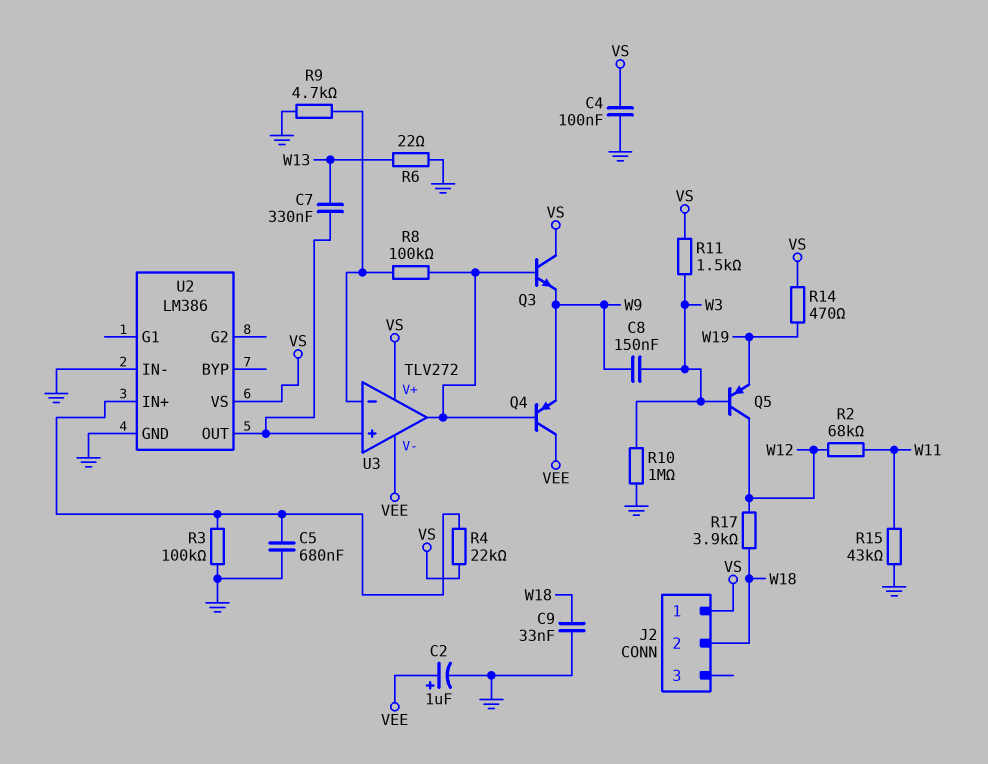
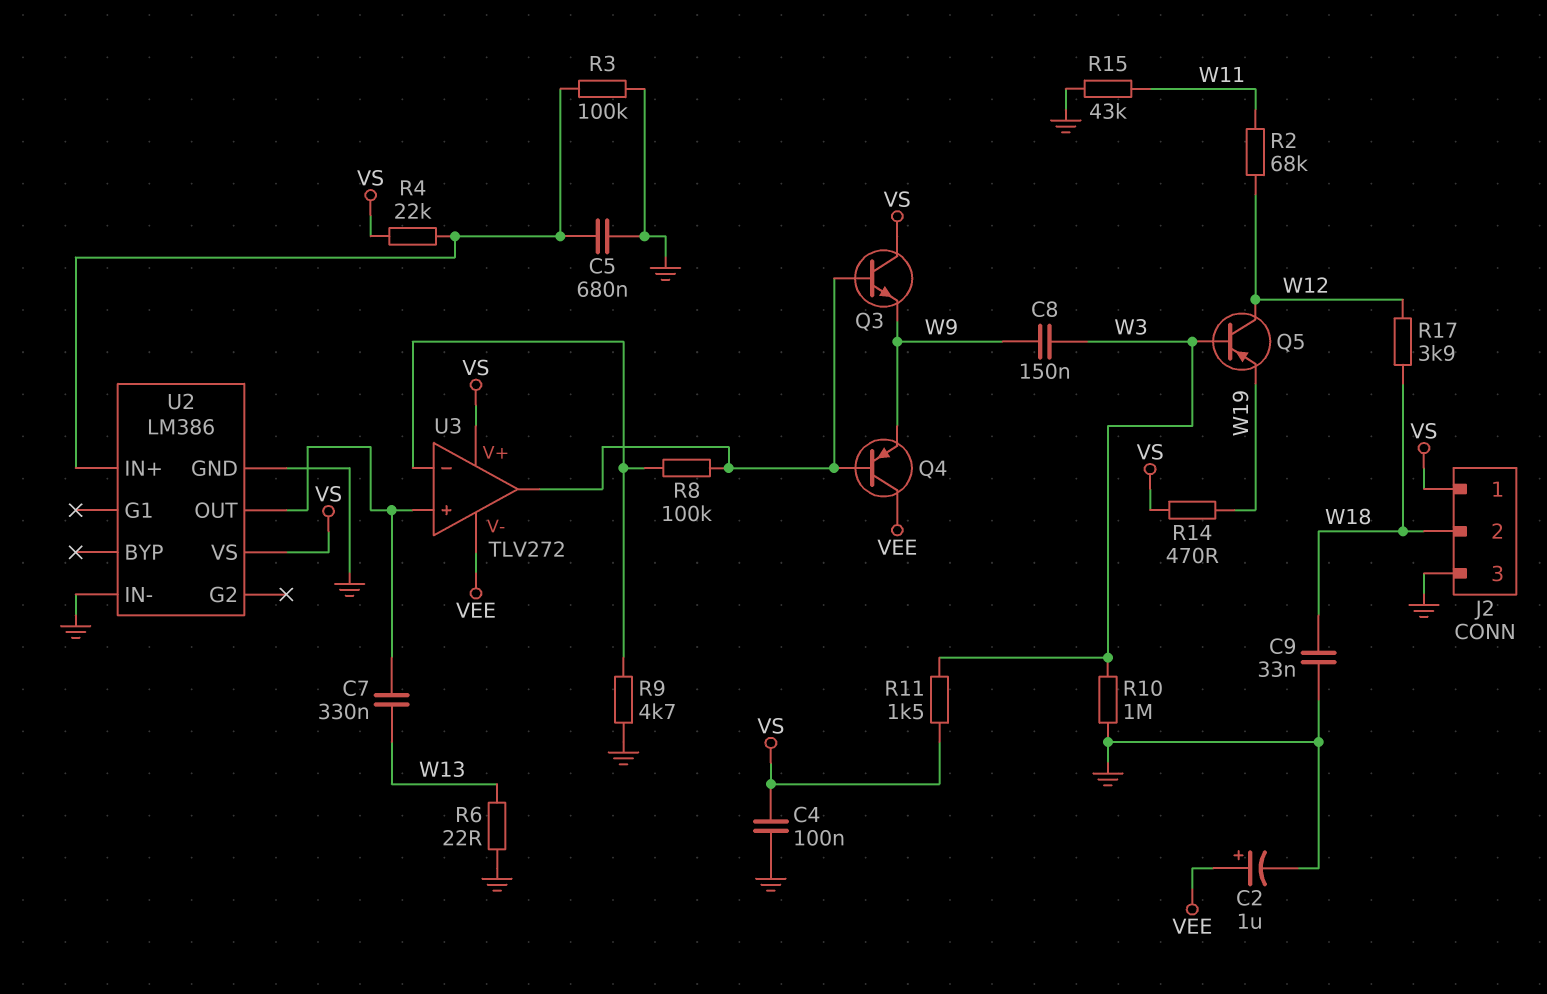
J2 pin 3: none -> GND

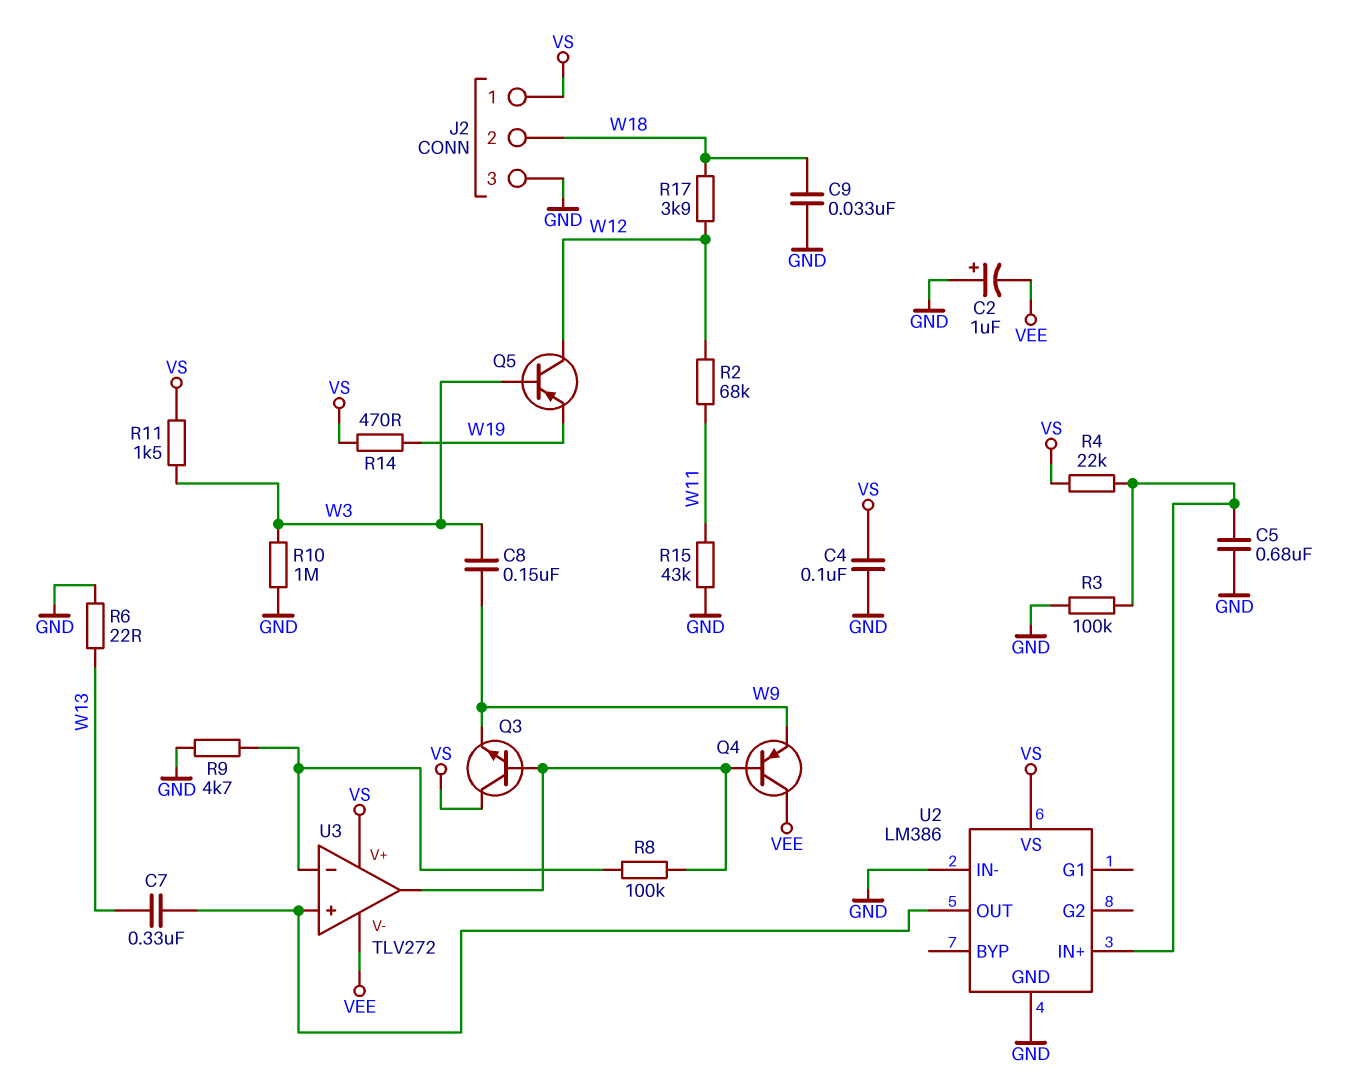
C2: 1uF (plus VEE, minus GND) -> 1uF (plus GND, minus VEE)

